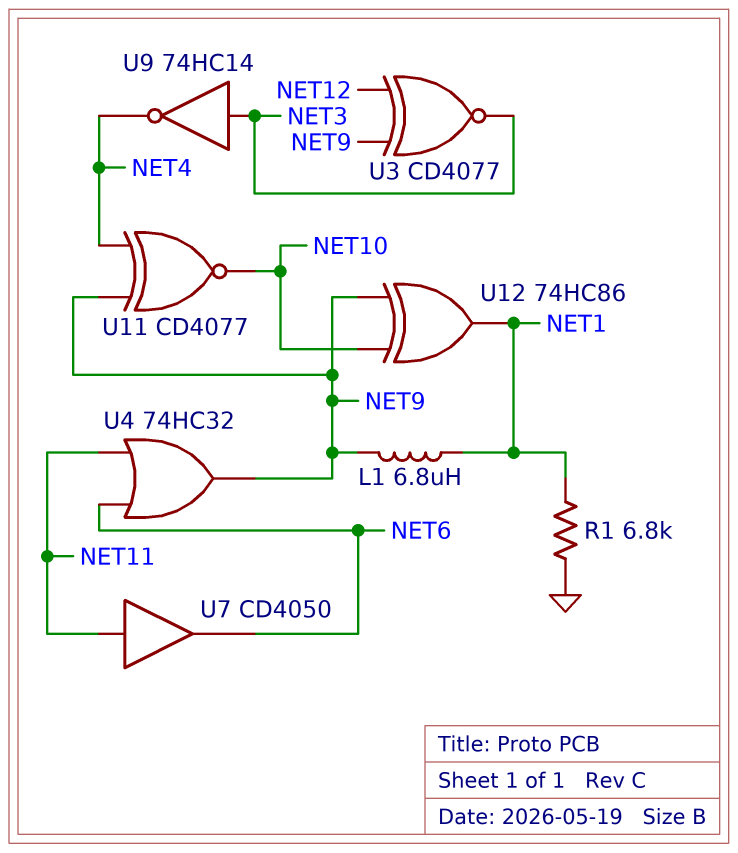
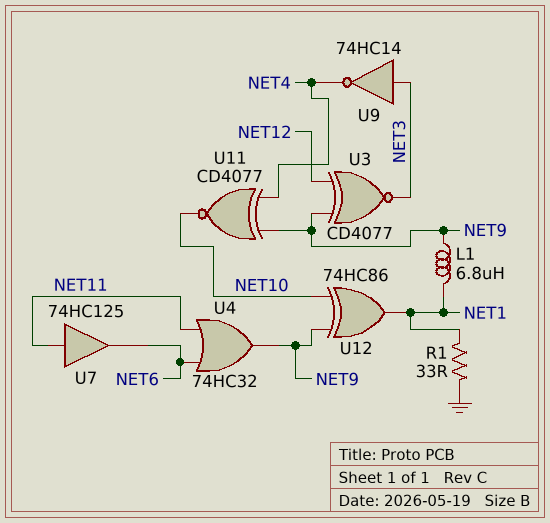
R1: 6.8k (GND, NET1) -> 33 (GND, NET1)
U7: buffer CD4050 (in NET11, out NET6) -> buffer 74HC125 (in NET11, out NET6)

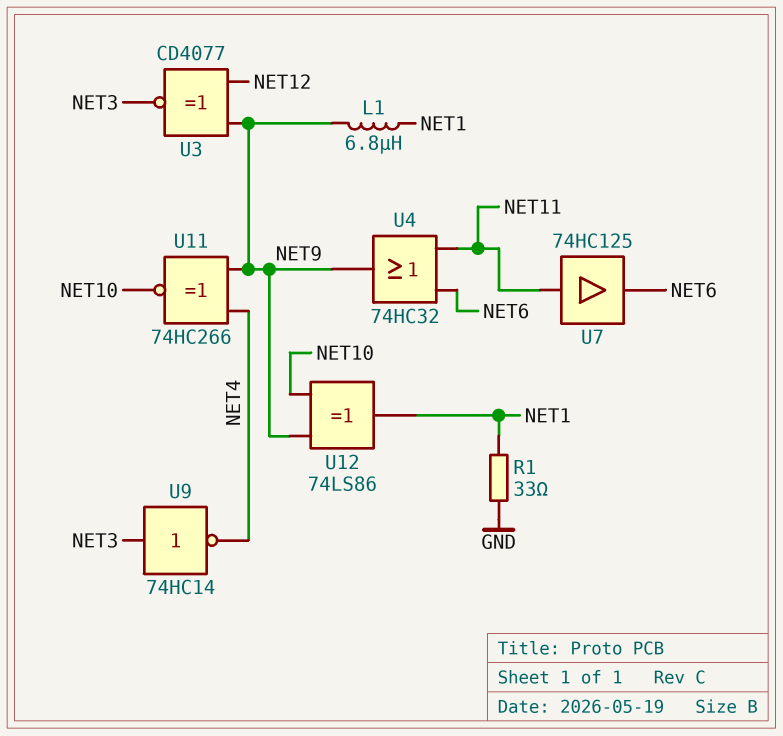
U11: XNOR CD4077 (in NET4, in NET9, out NET10) -> XNOR 74HC266 (in NET4, in NET9, out NET10)
U12: XOR 74HC86 (in NET9, in NET10, out NET1) -> XOR 74LS86 (in NET9, in NET10, out NET1)

